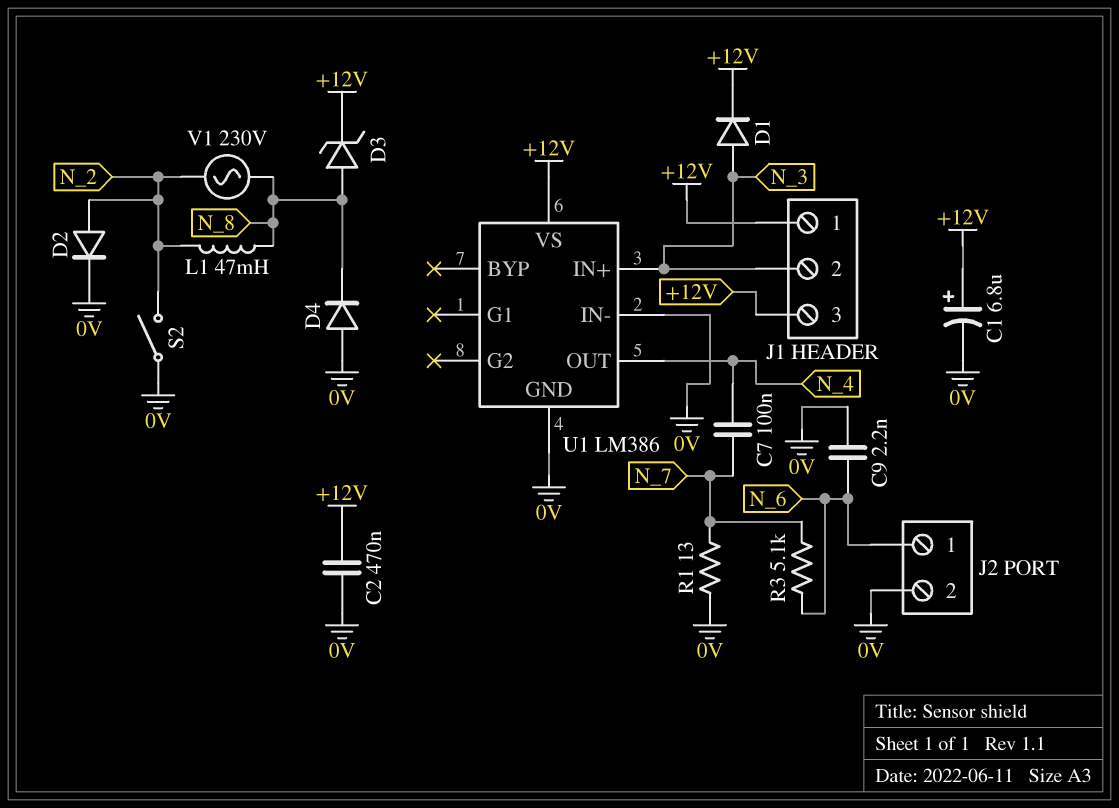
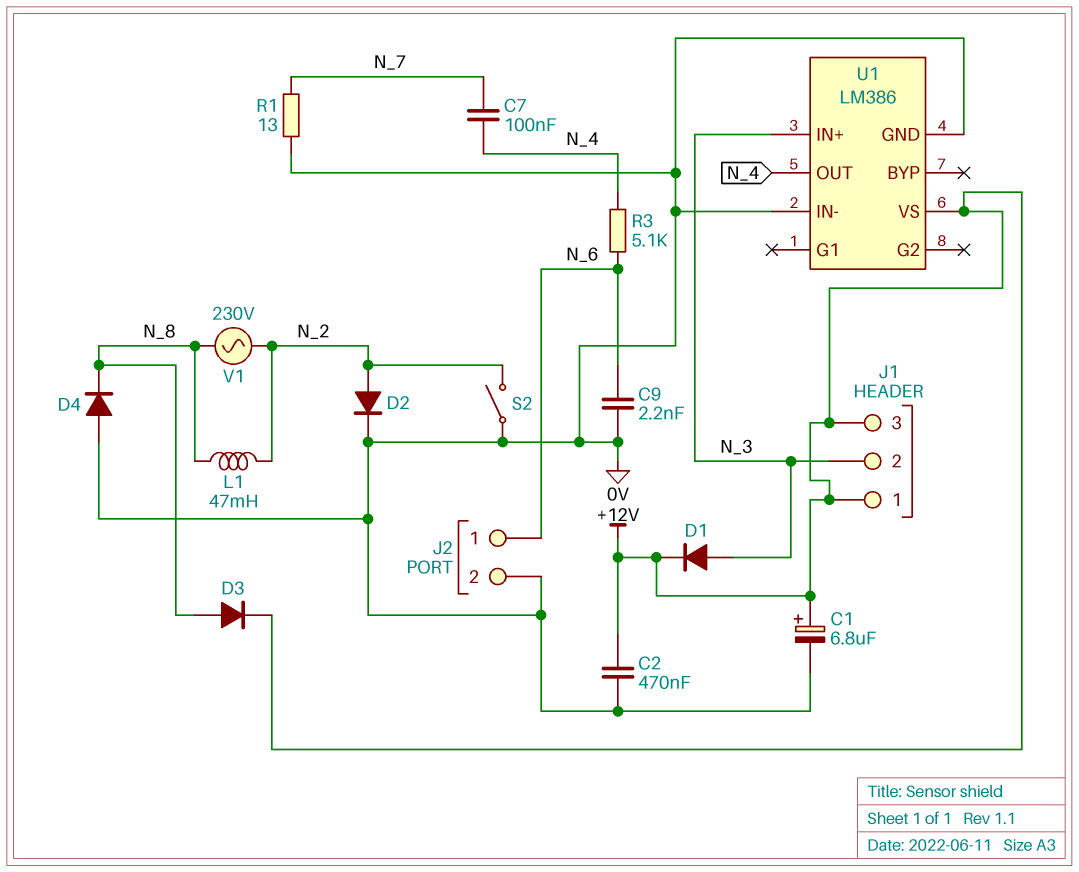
D3: zener (A N_8, K +12V) -> diode (A N_8, K +12V)
R3: 5.1k (N_6, N_7) -> 5.1k (N_4, N_6)

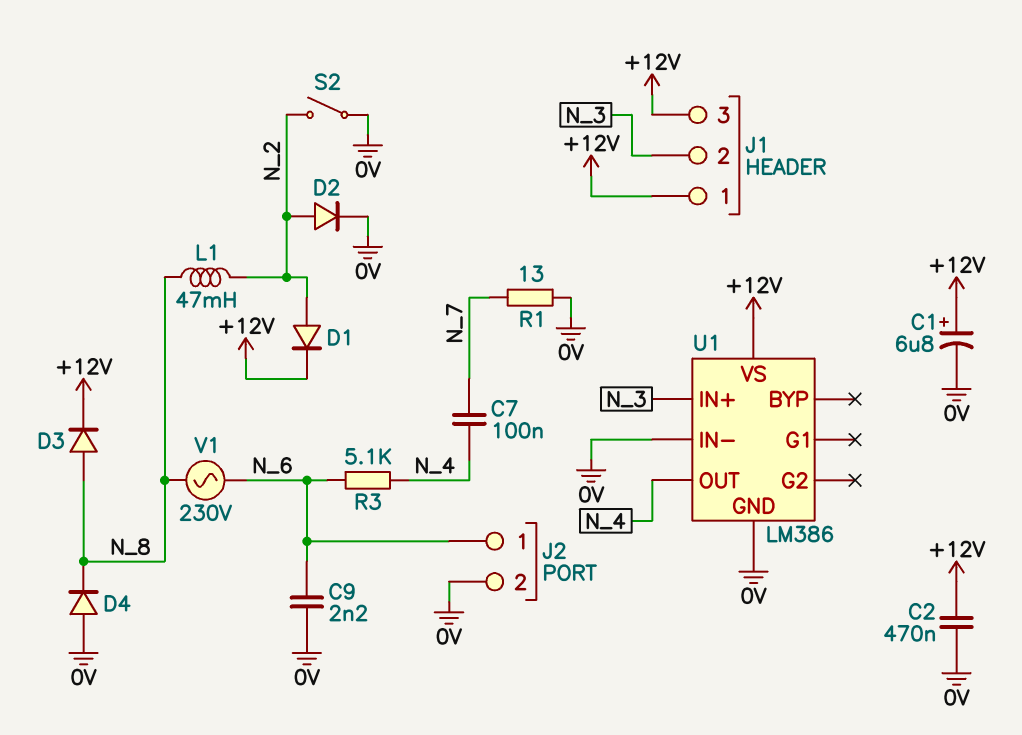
D1: diode (A N_3, K +12V) -> diode (A N_2, K +12V)
V1: AC 230V (N_2, N_8) -> AC 230V (N_6, N_8)

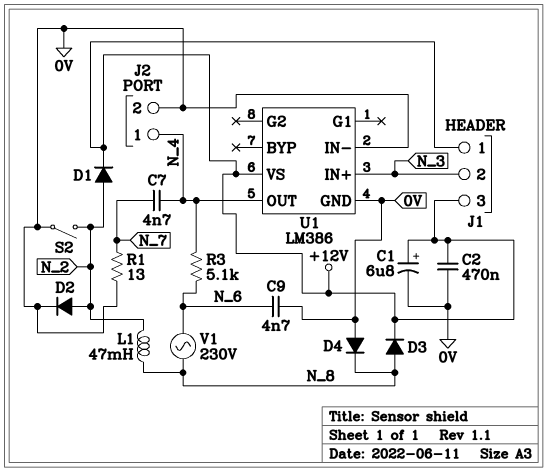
C7: 100nF (N_4, N_7) -> 4.7nF (N_4, N_7)
C9: 2.2nF (0V, N_6) -> 4.7nF (0V, N_6)
J2 pin 1: N_6 -> N_4

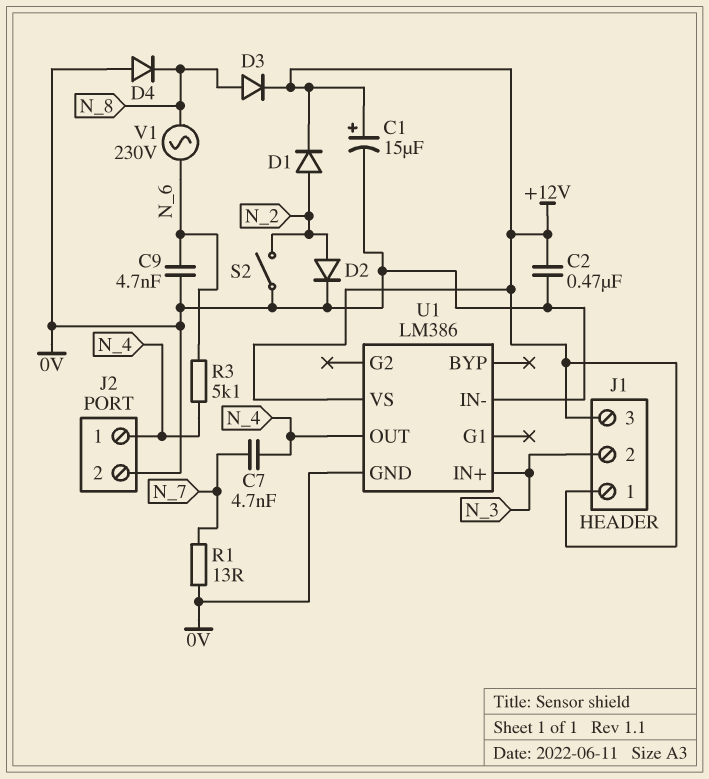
C1: 6.8uF (plus +12V, minus 0V) -> 15uF (plus +12V, minus 0V)
L1: 47mH (N_2, N_8) -> none

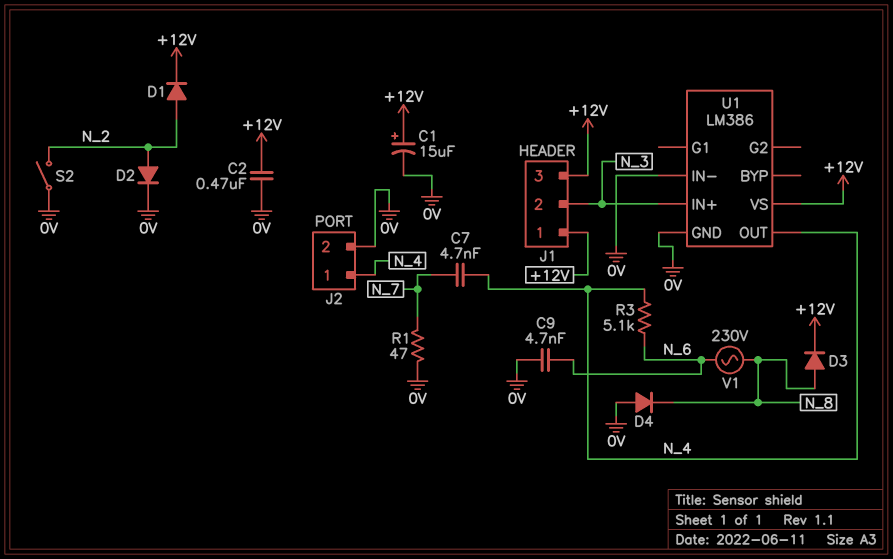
R1: 13 (0V, N_7) -> 47 (0V, N_7)

